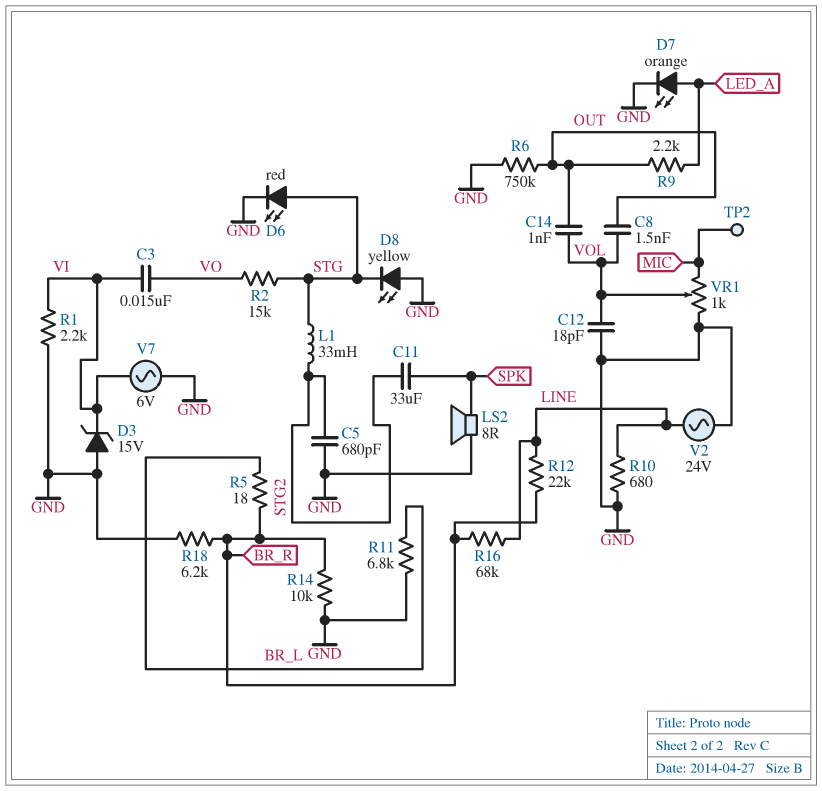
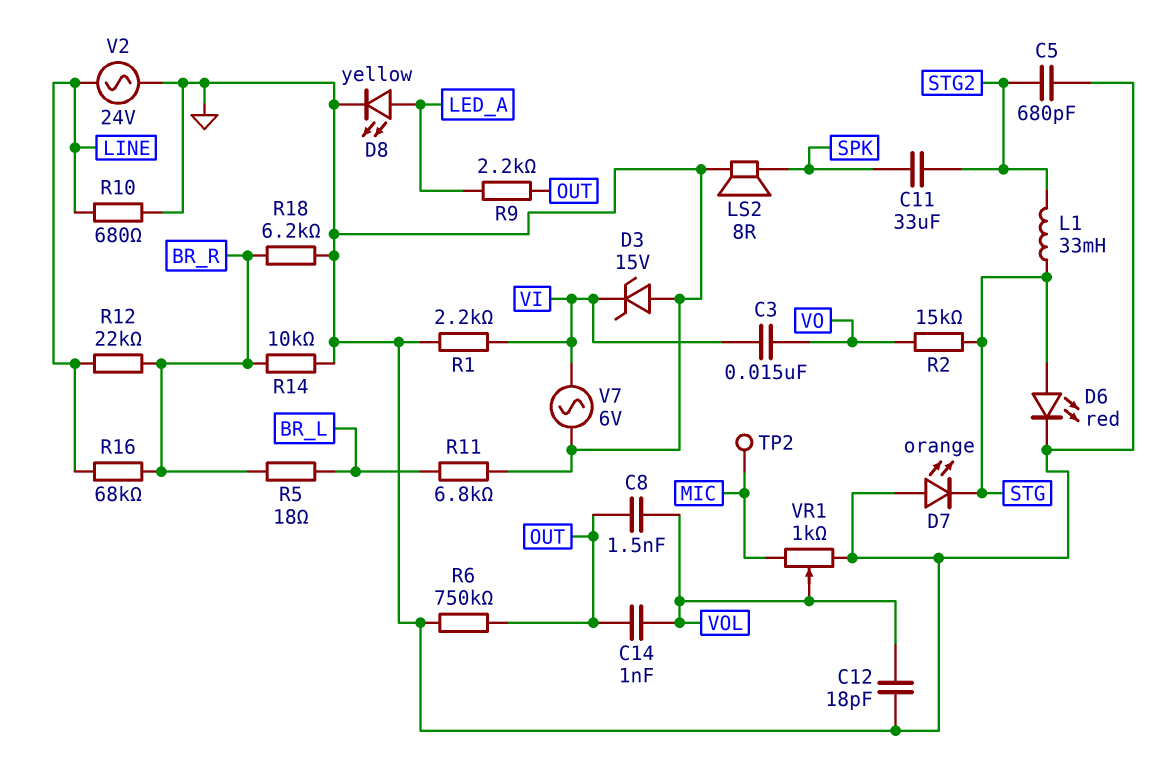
D7: LED orange (A LED_A, K GND) -> LED orange (A GND, K STG)
D8: LED yellow (A GND, K STG) -> LED yellow (A LED_A, K GND)

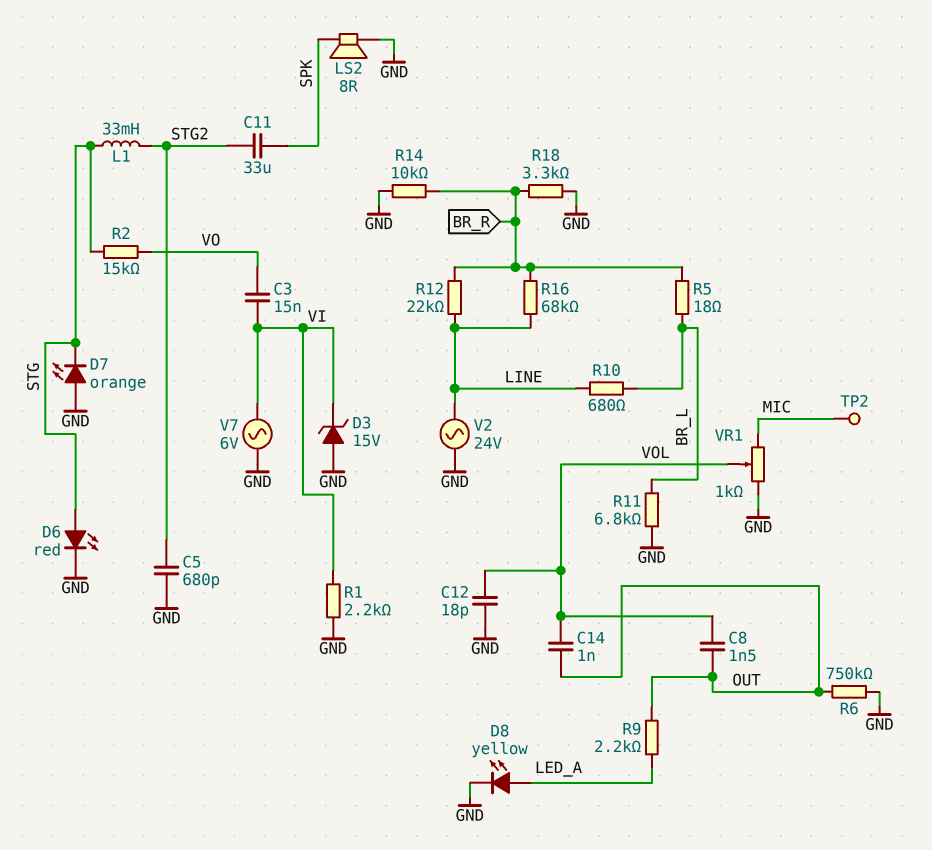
R10: 680 (GND, LINE) -> 680 (BR_L, LINE)
R18: 6.2k (BR_R, GND) -> 3.3k (BR_R, GND)

